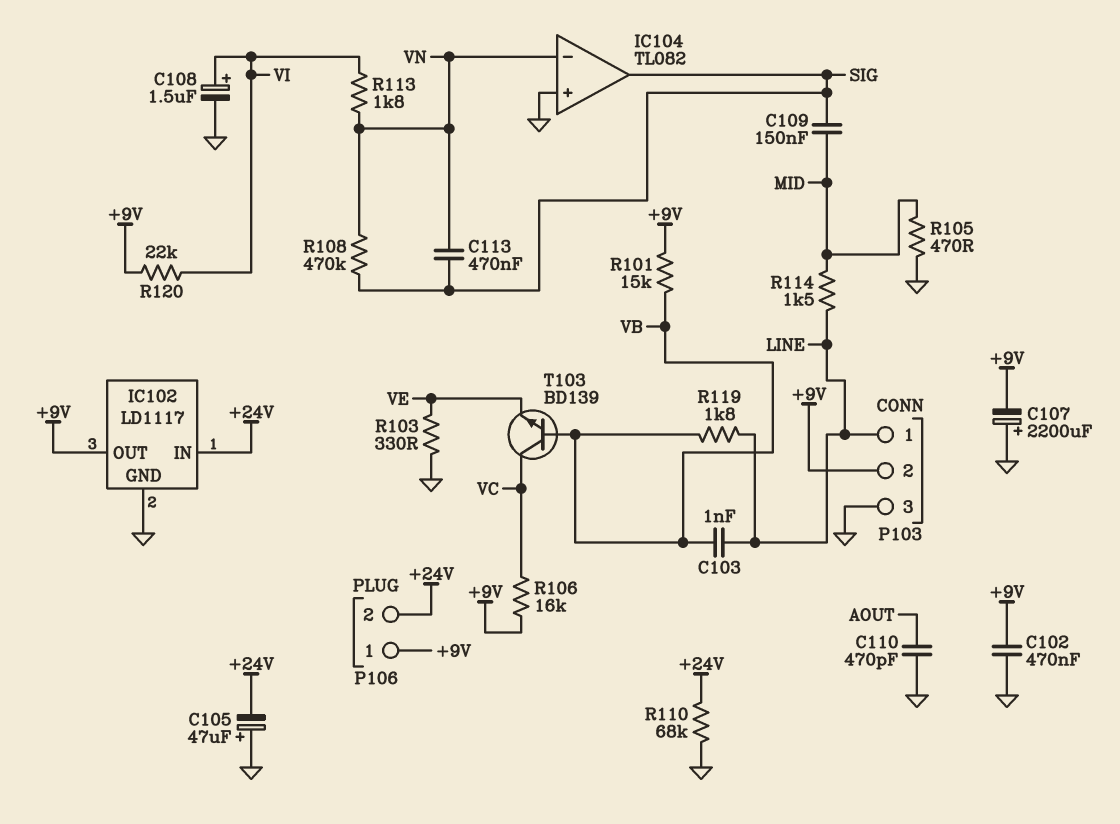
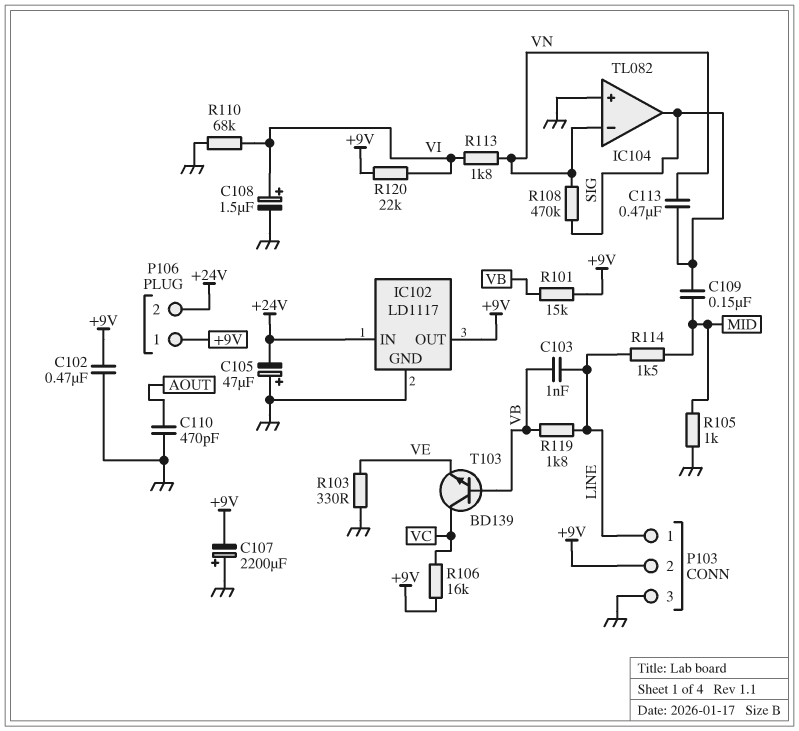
R105: 470 (GND, MID) -> 1k (GND, MID)
R110: 68k (+24V, GND) -> 68k (GND, VI)

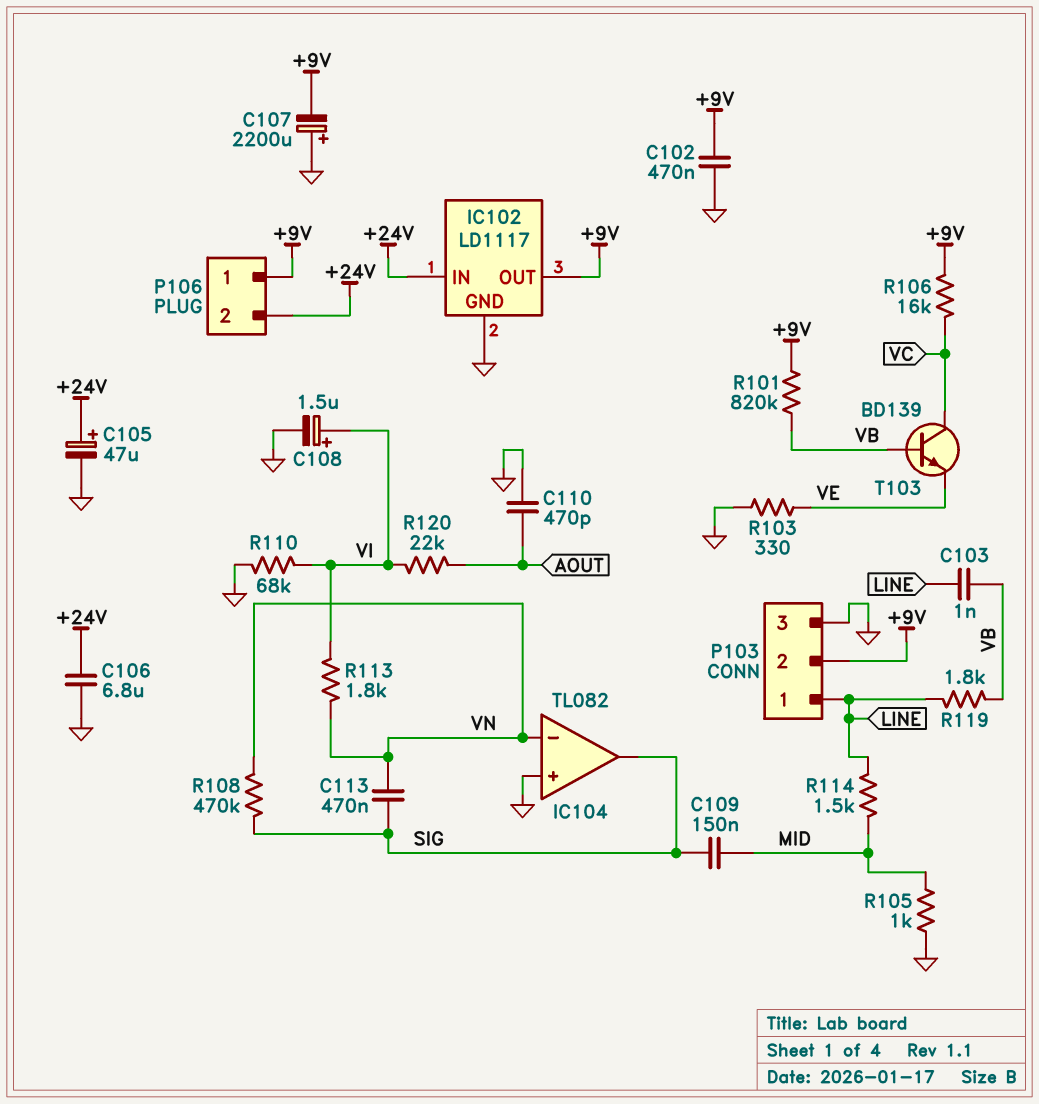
C105: 47uF (plus GND, minus +24V) -> 47uF (plus +24V, minus GND)
C106: none -> 6.8uF (+24V, GND)
R101: 15k (+9V, VB) -> 820k (+9V, VB)
R120: 22k (+9V, VI) -> 22k (AOUT, VI)

